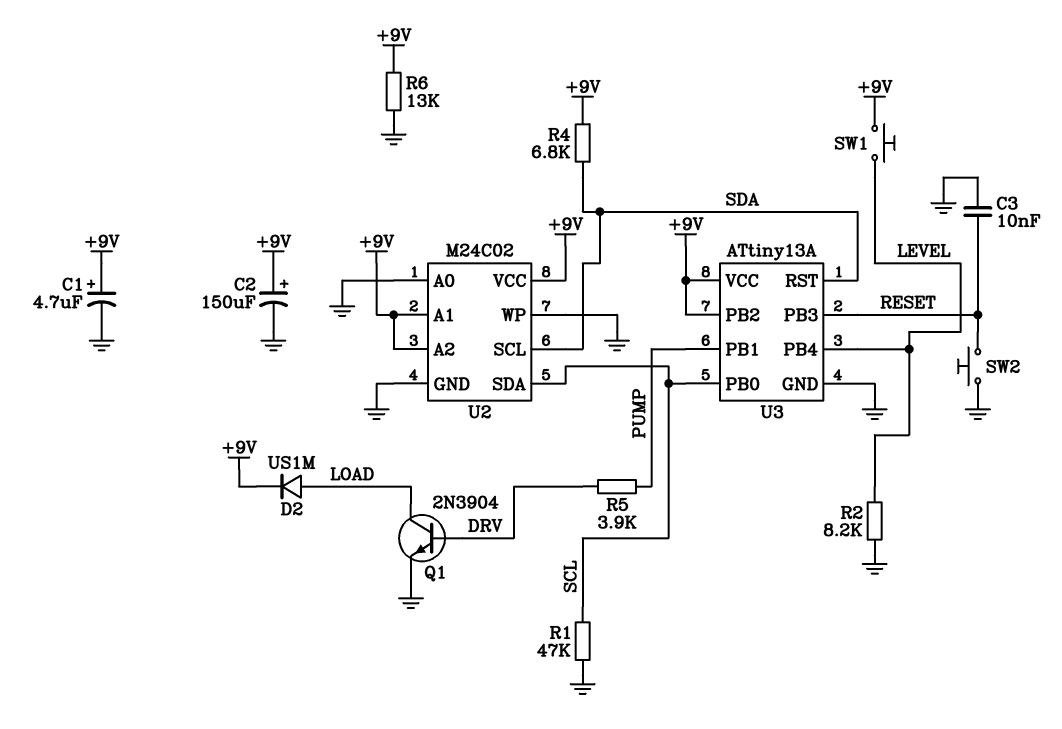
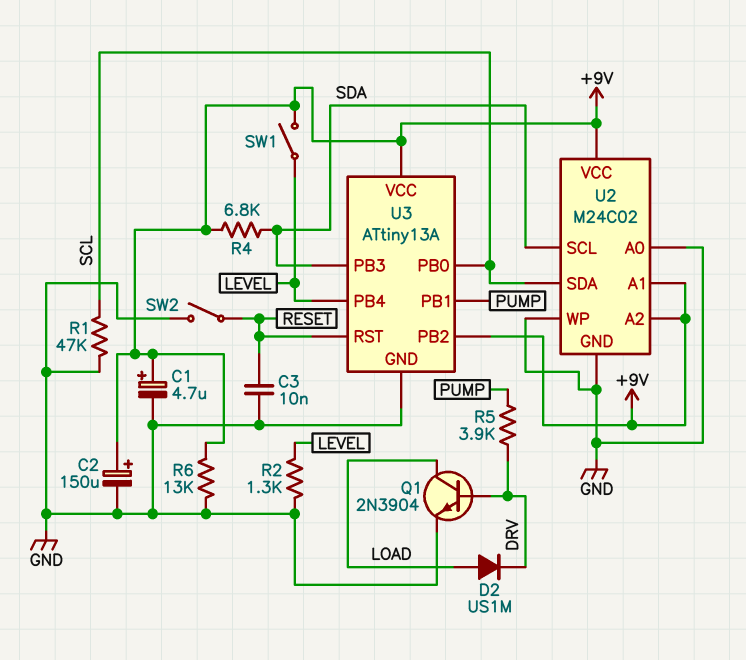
D2: diode US1M (A LOAD, K +9V) -> diode US1M (A LOAD, K DRV)
R2: 8.2k (GND, LEVEL) -> 1.3k (GND, LEVEL)
SW1: button (+9V, LEVEL) -> switch (+9V, LEVEL)
SW2: button (GND, RESET) -> switch (GND, RESET)
U3 pin PB3: RESET -> SDA
U3 pin RST: SDA -> RESET

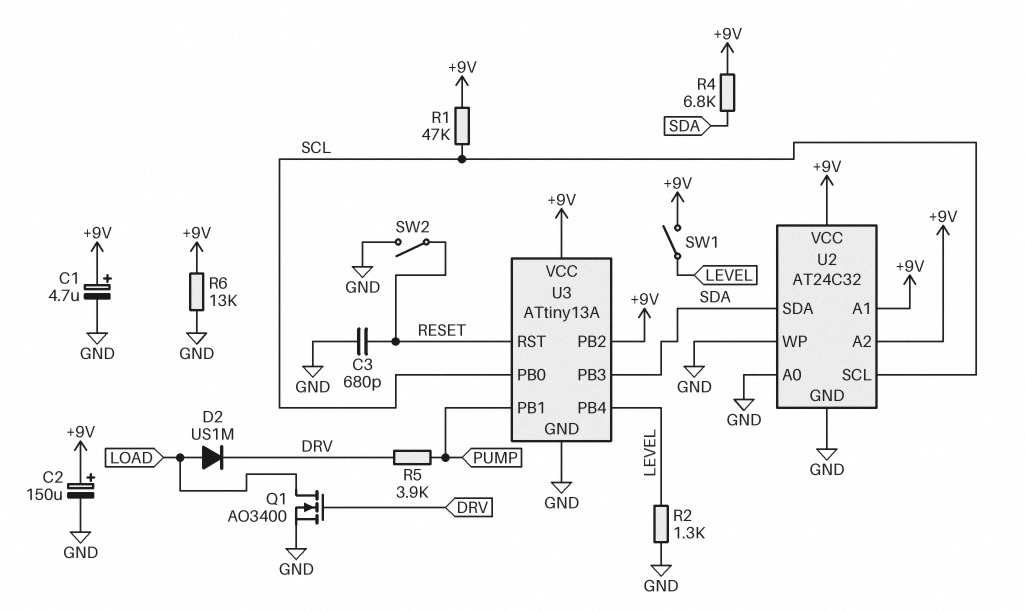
C3: 10nF (GND, RESET) -> 680pF (GND, RESET)
Q1: NPN 2N3904 (B DRV, C LOAD, E GND) -> NMOS AO3400 (G DRV, D LOAD, S GND)
R1: 47k (GND, SCL) -> 47k (+9V, SCL)
U2: M24C02 -> AT24C32
U2 pin SCL: SDA -> SCL
U2 pin SDA: SCL -> SDA

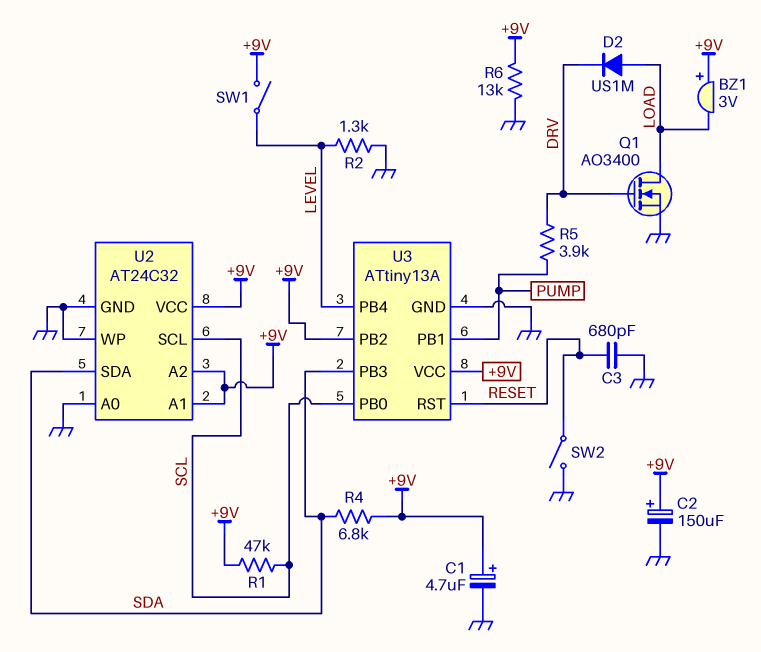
BZ1: none -> buzzer 3V (plus +9V, minus LOAD)

